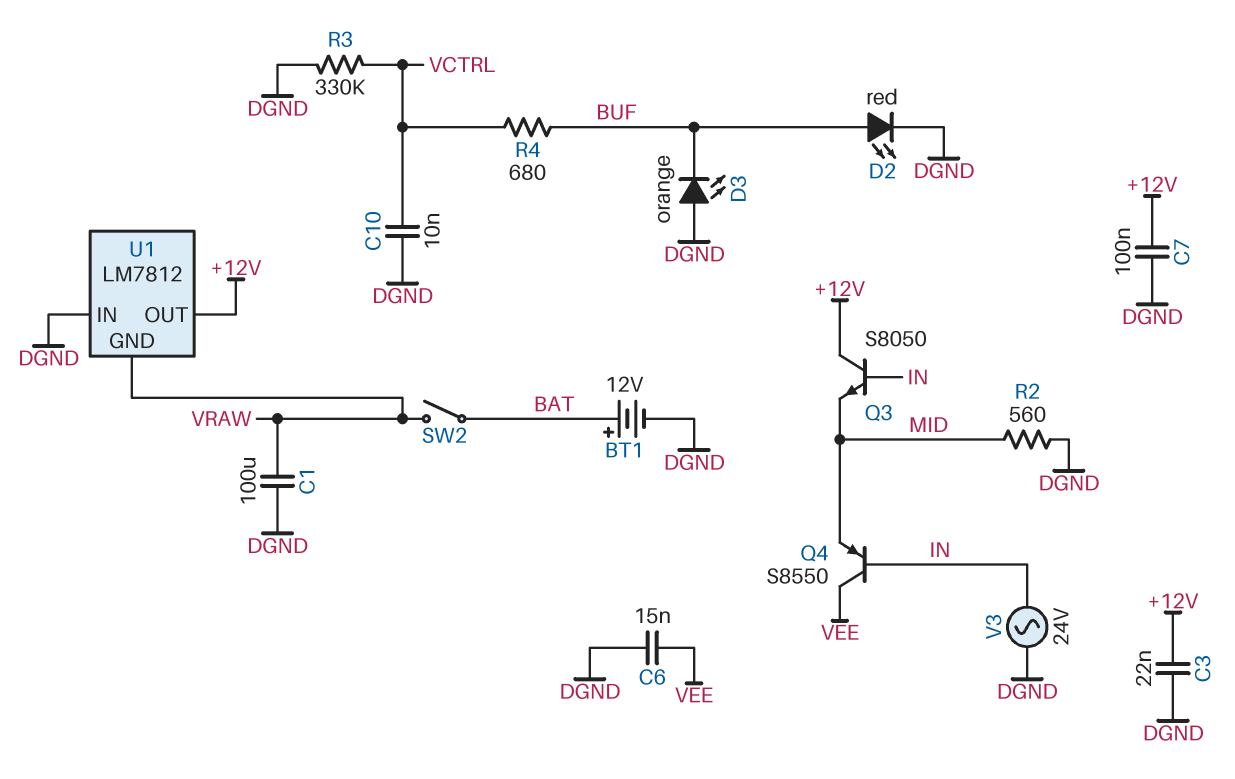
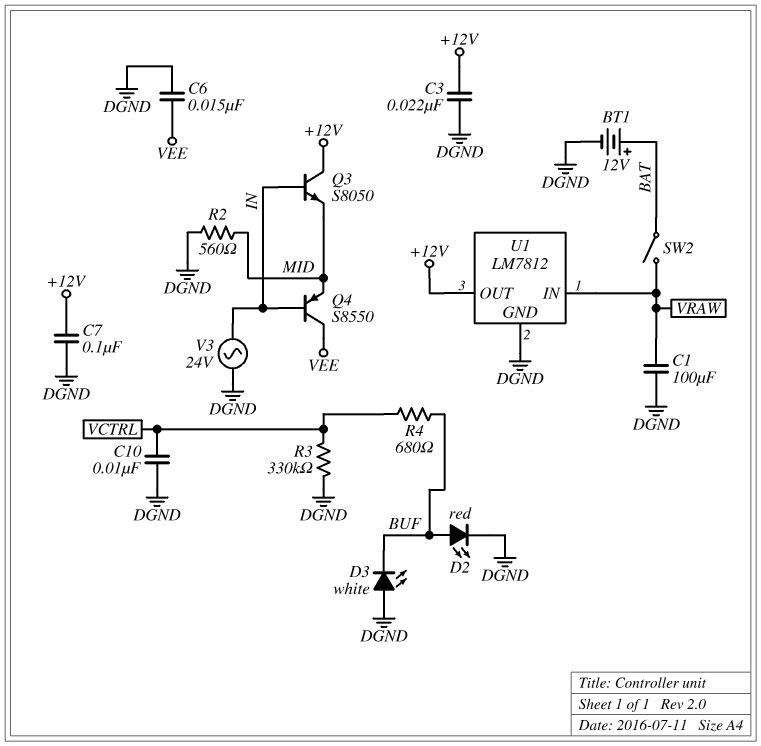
D3: LED orange (A DGND, K BUF) -> LED white (A DGND, K BUF)
U1 pin GND: VRAW -> DGND
U1 pin IN: DGND -> VRAW

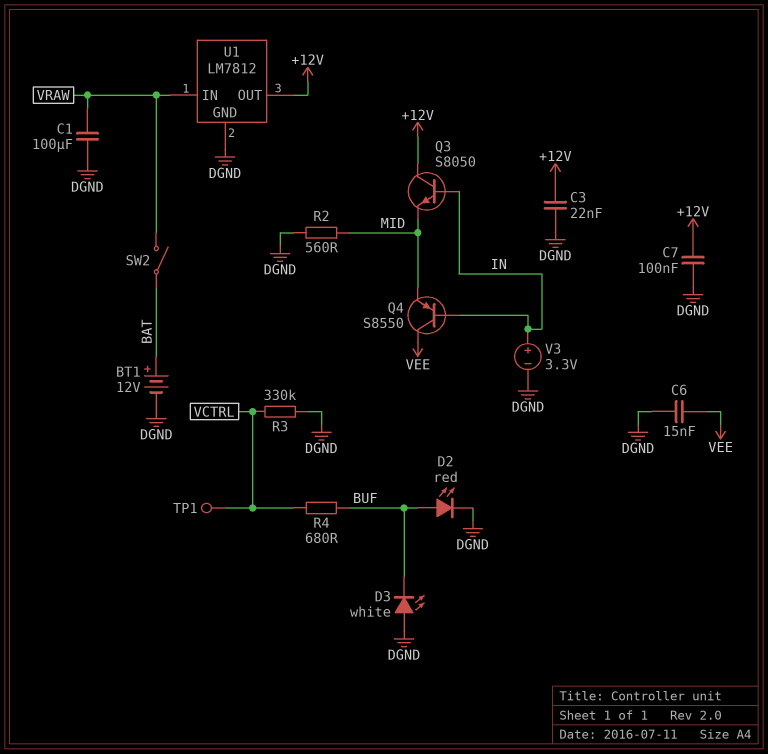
C10: 10nF (DGND, VCTRL) -> none
TP1: none -> test point (VCTRL)
V3: AC 24V (DGND, IN) -> 3.3V (plus IN, minus DGND)

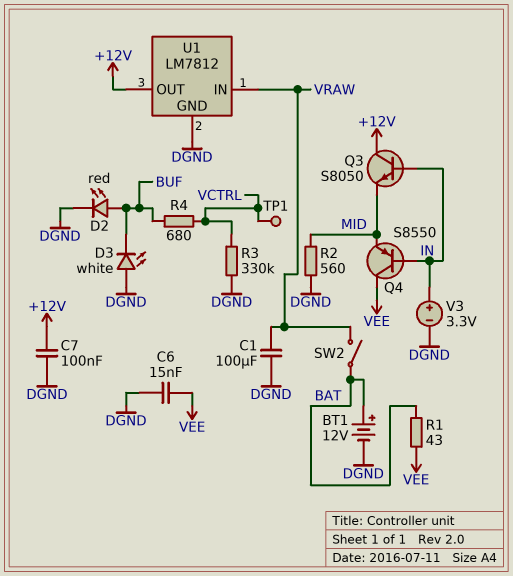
C3: 22nF (+12V, DGND) -> none
R1: none -> 43 (BAT, VEE)

